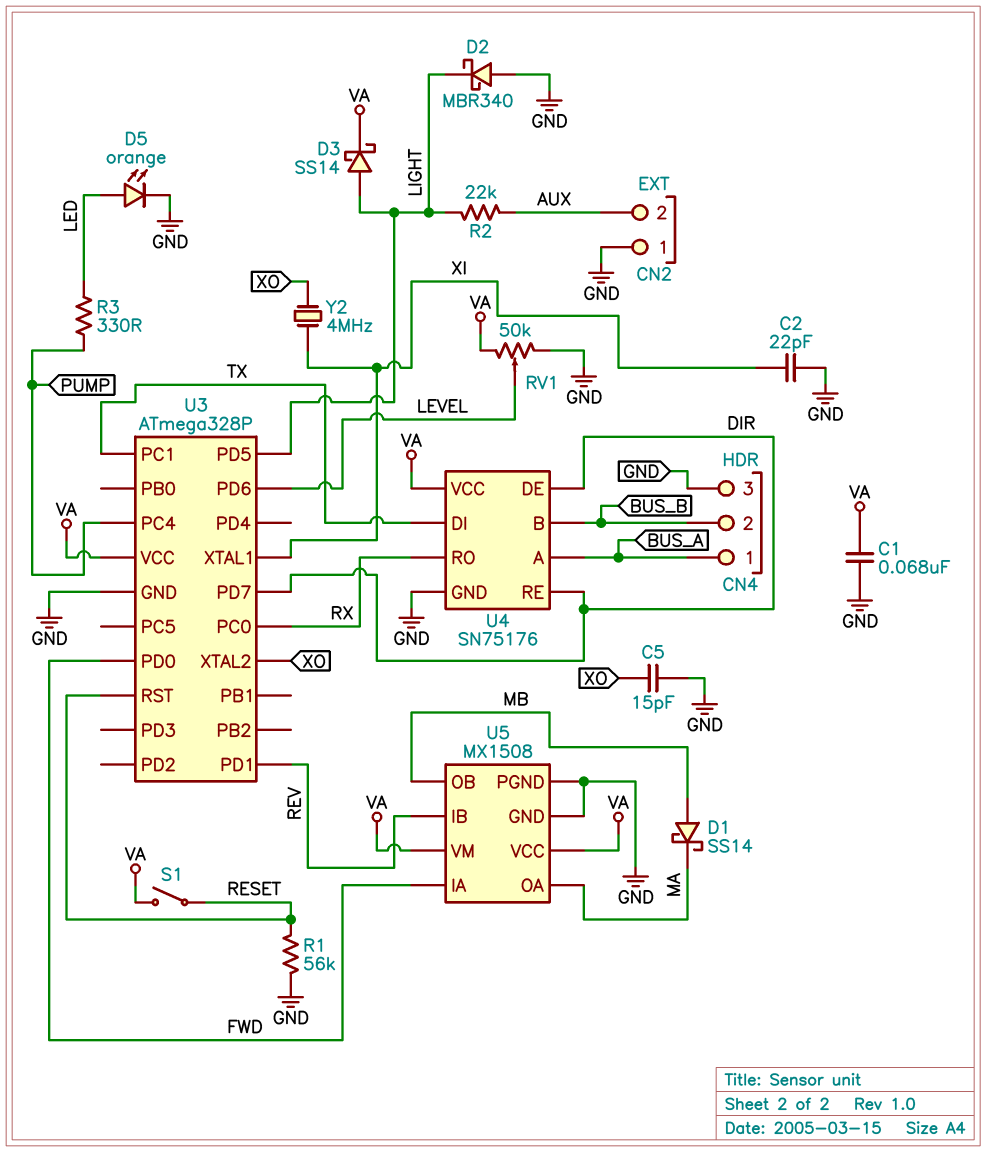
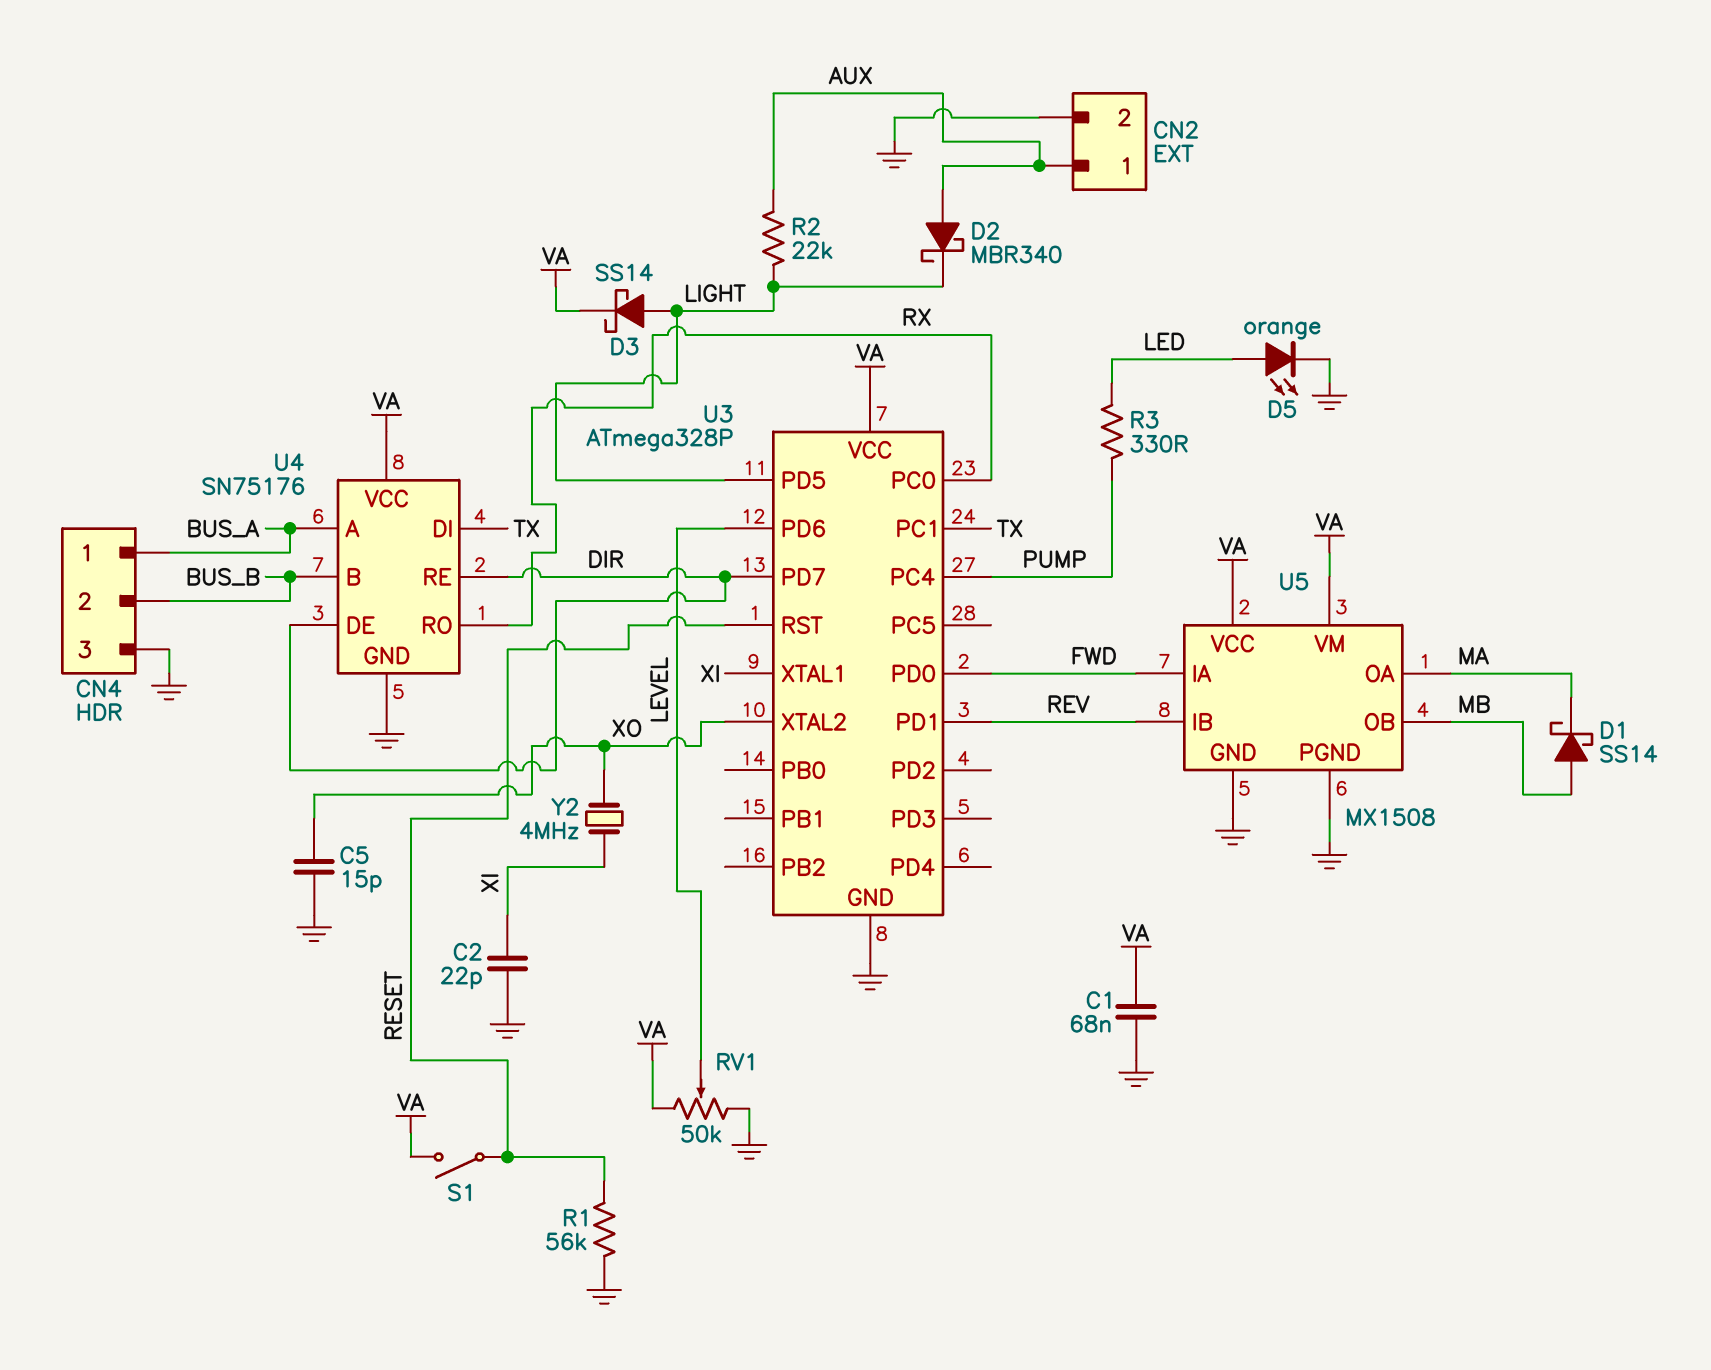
CN2 pin 1: GND -> AUX
CN2 pin 2: AUX -> GND
D2: schottky MBR340 (A GND, K LIGHT) -> schottky MBR340 (A AUX, K LIGHT)

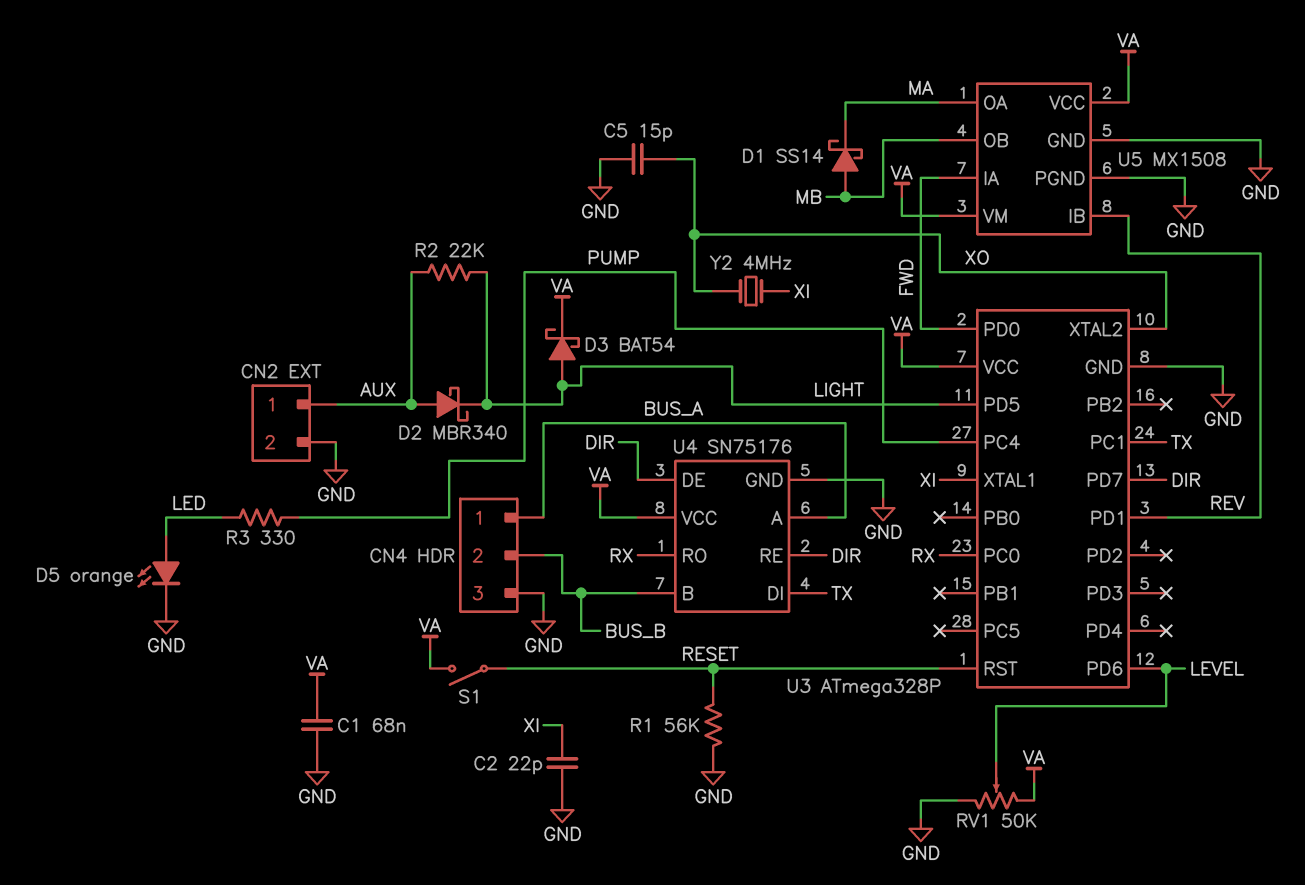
D3: schottky SS14 (A LIGHT, K VA) -> schottky BAT54 (A LIGHT, K VA)

